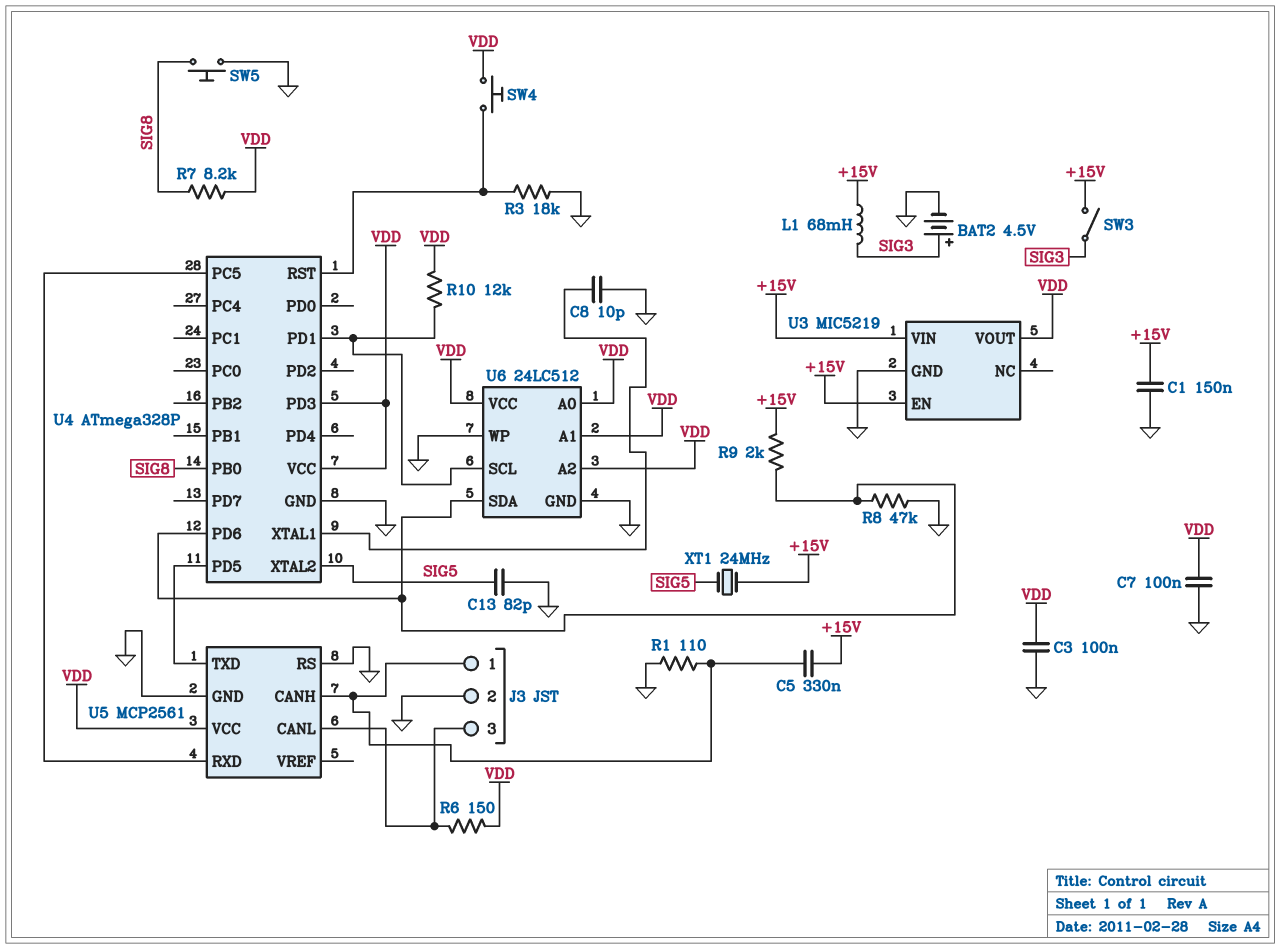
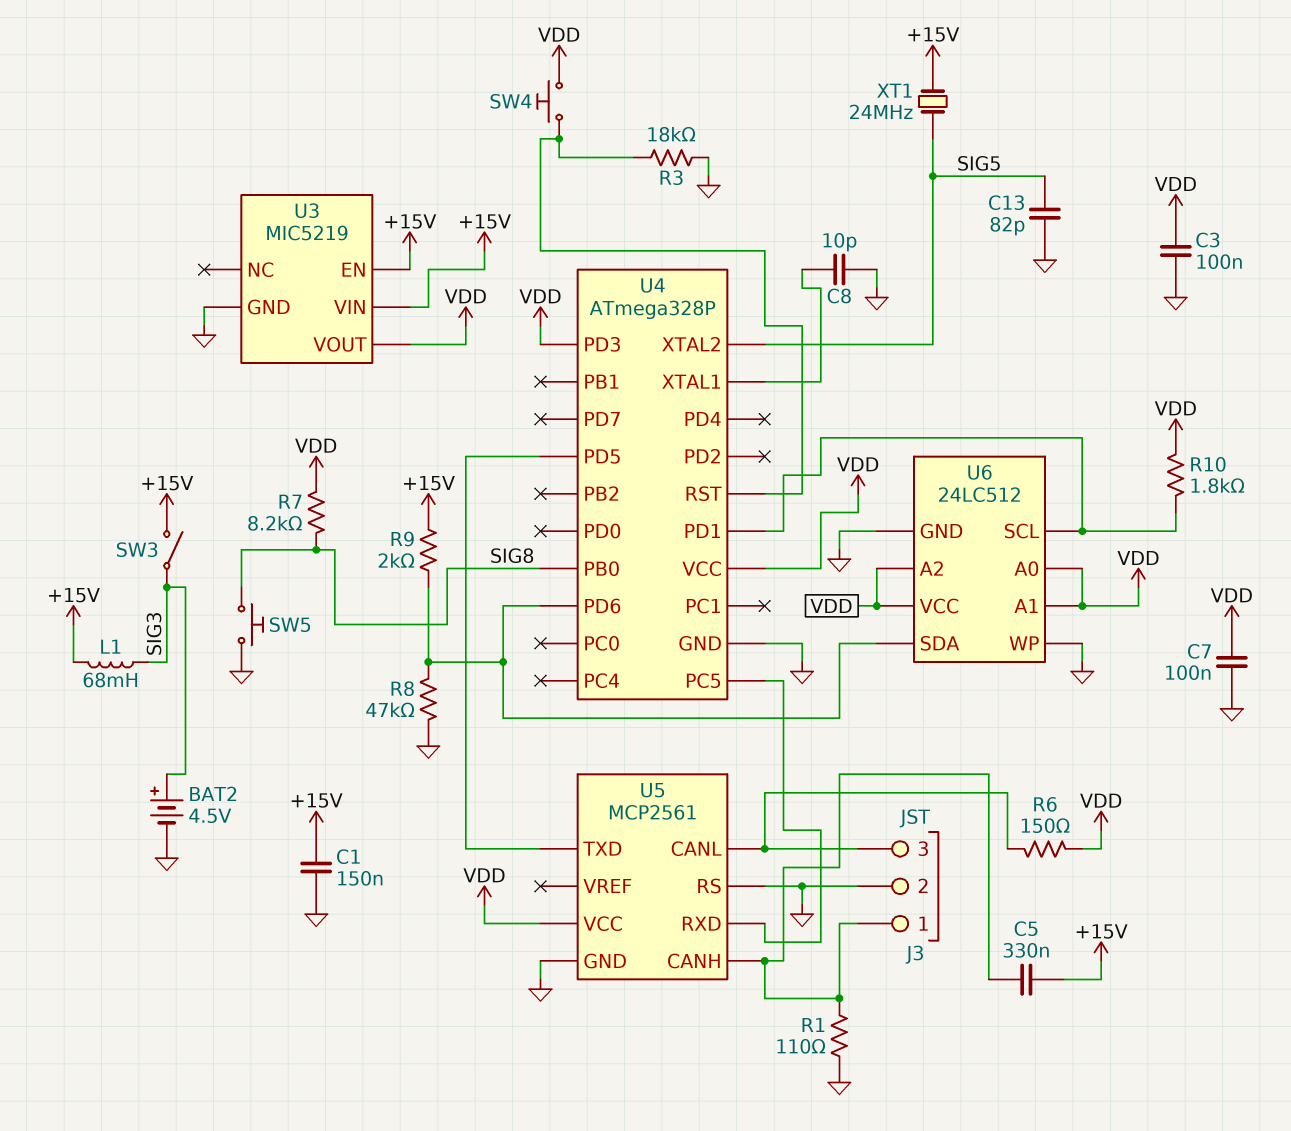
R10: 12k (U4/PD1, VDD) -> 1.8k (U4/PD1, VDD)

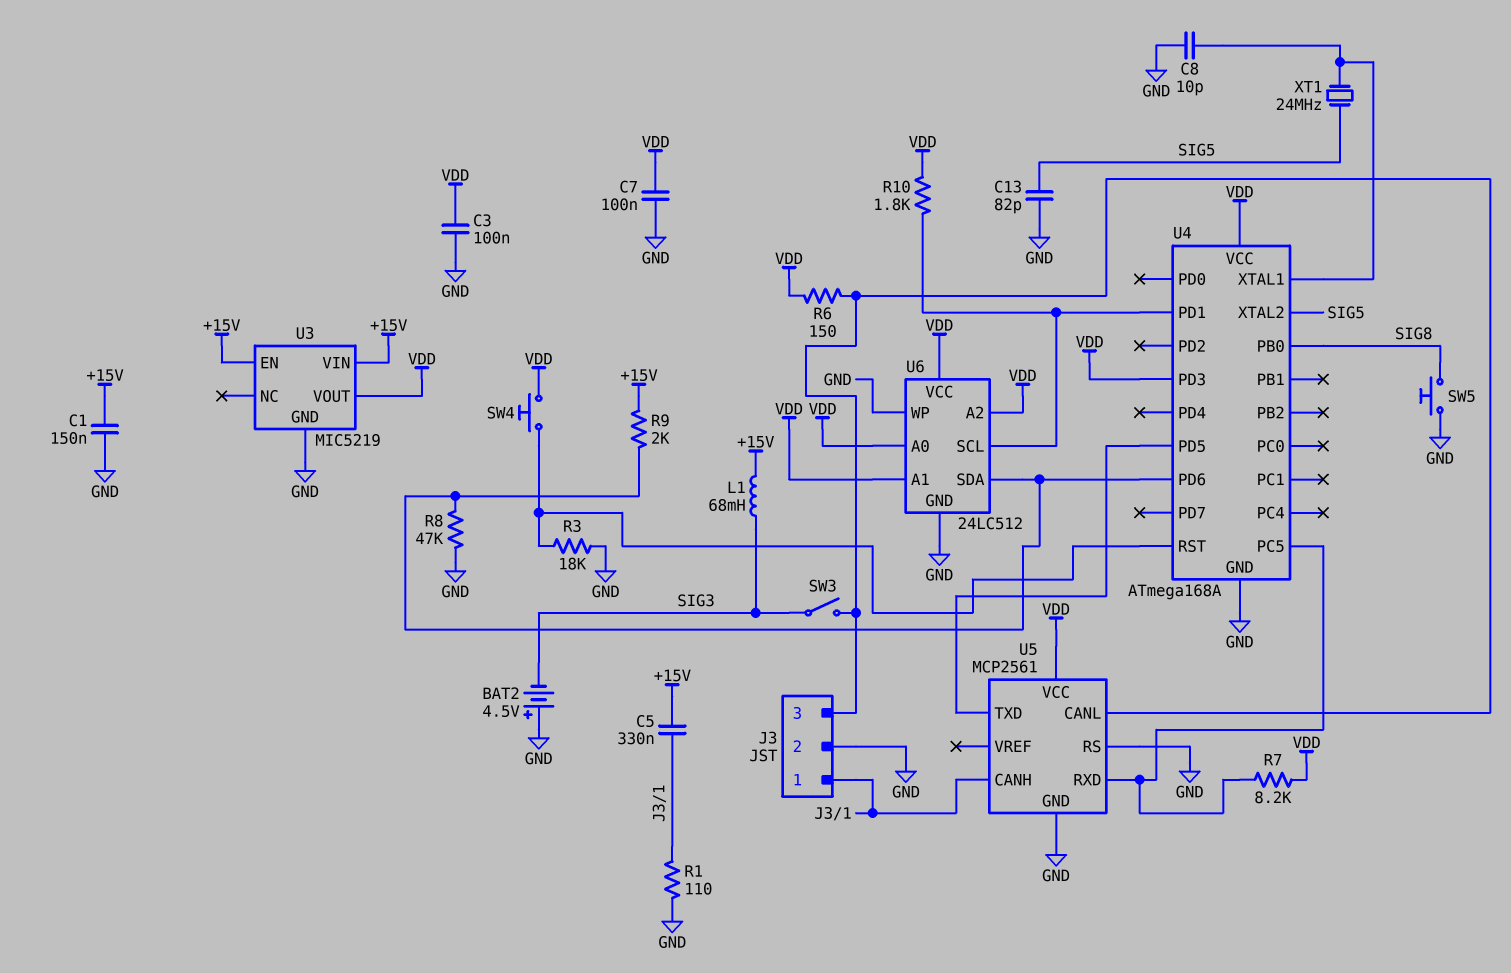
BAT2: 4.5V (plus SIG3, minus GND) -> 4.5V (plus GND, minus SIG3)
R7: 8.2k (SIG8, VDD) -> 8.2k (U4/PC5, VDD)
SW3: switch (+15V, SIG3) -> switch (J3/3, SIG3)
U4: ATmega328P -> ATmega168A
XT1: 24MHz (+15V, SIG5) -> 24MHz (SIG5, U4/XTAL1)

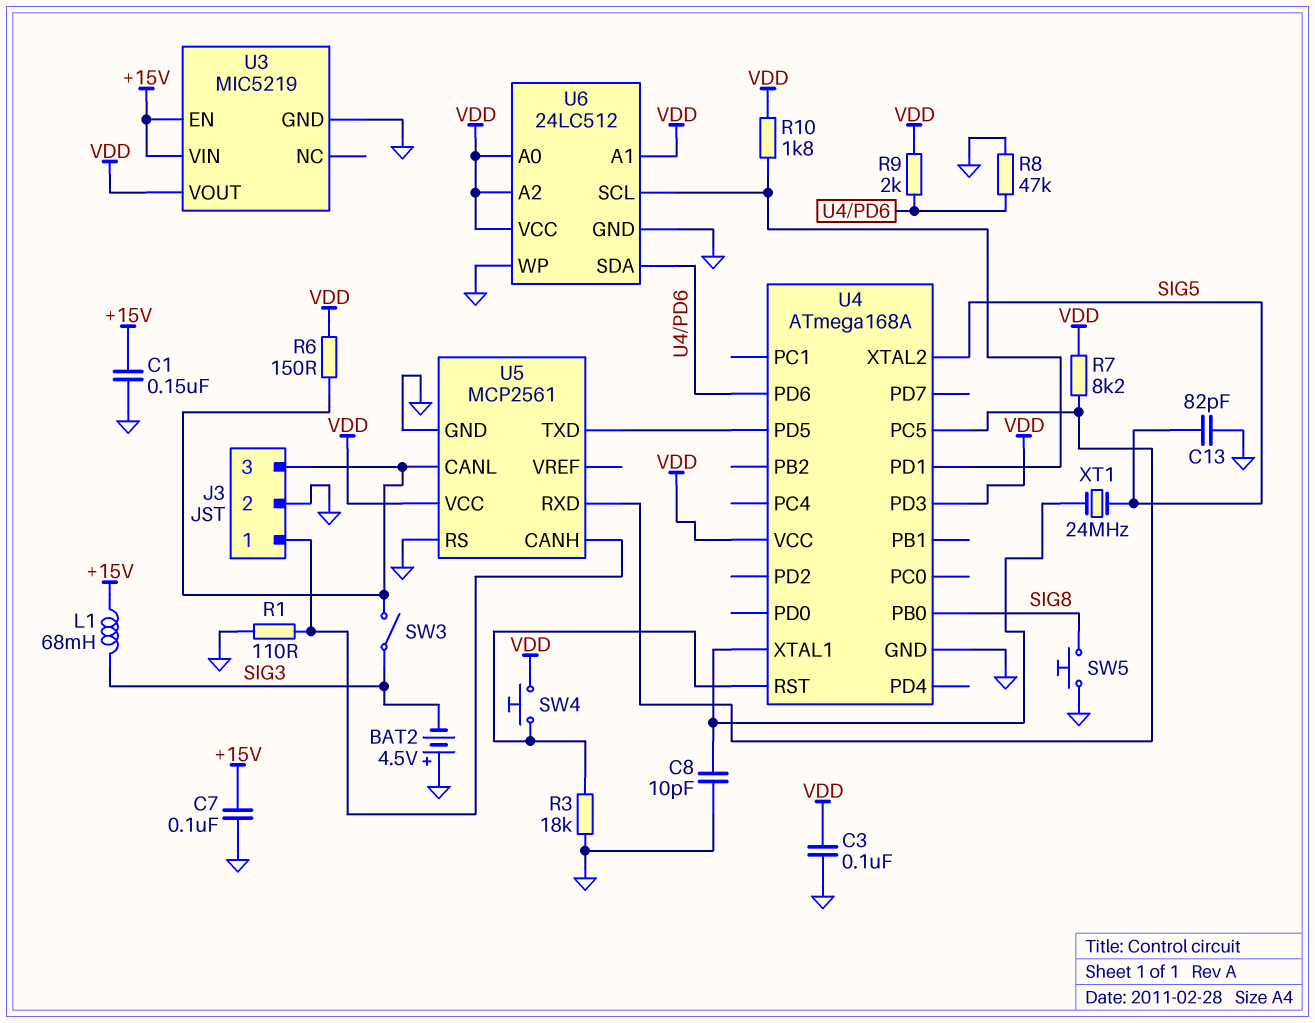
C5: 330nF (+15V, J3/1) -> none
C7: 100nF (GND, VDD) -> 100nF (+15V, GND)
R9: 2k (+15V, U4/PD6) -> 2k (U4/PD6, VDD)

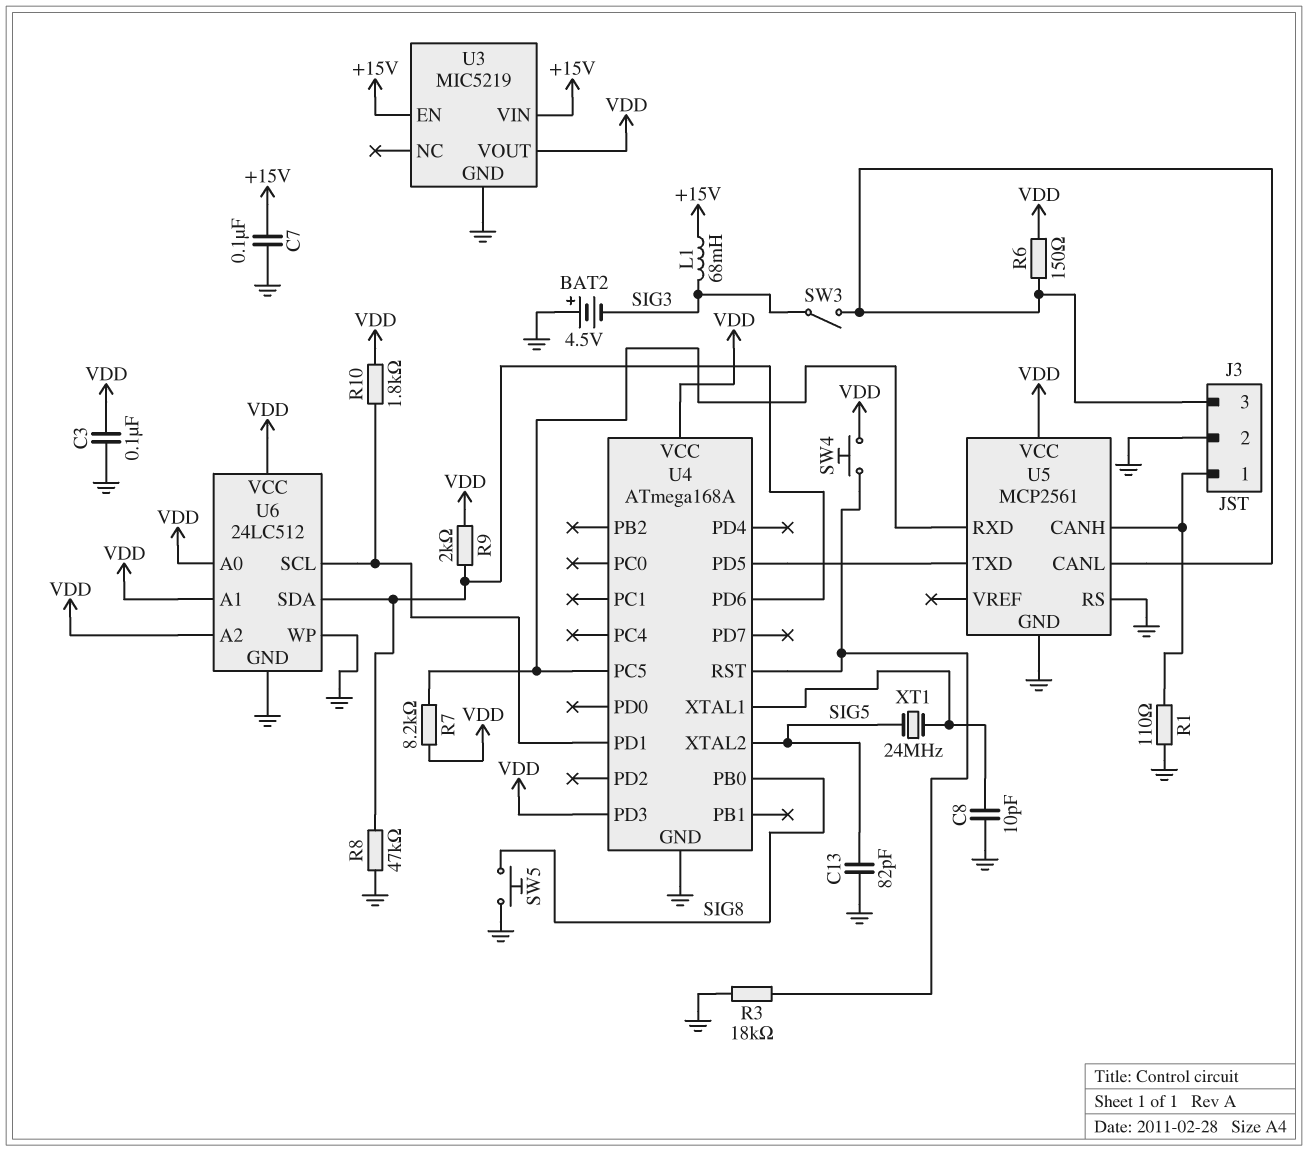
C1: 150nF (+15V, GND) -> none

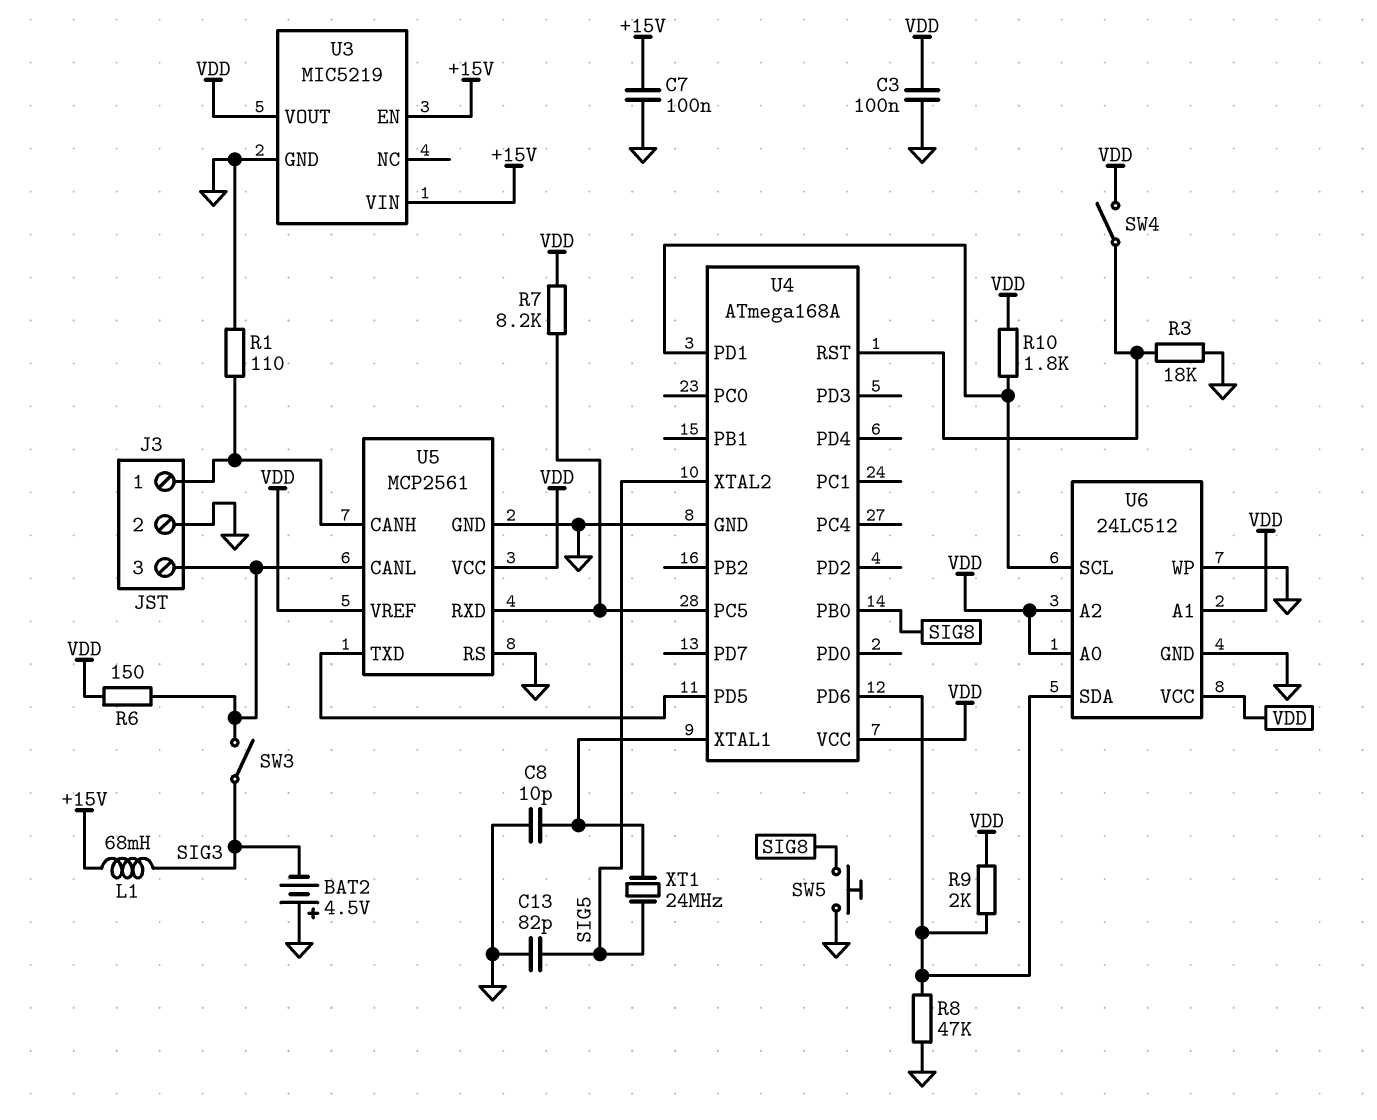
SW4: button (U4/RST, VDD) -> switch (U4/RST, VDD)
U4 pin PD3: VDD -> none
U5 pin VREF: none -> VDD

